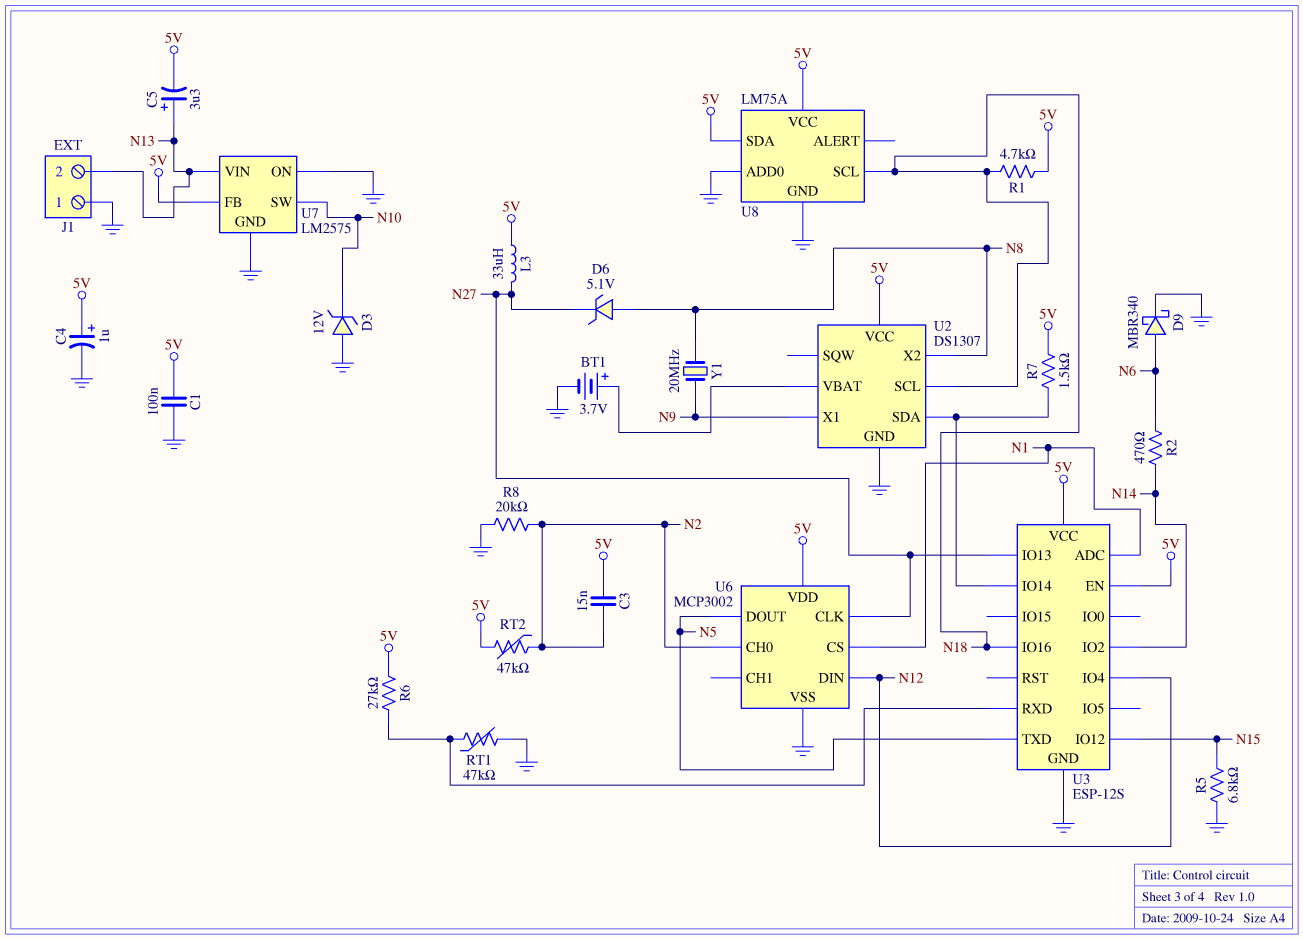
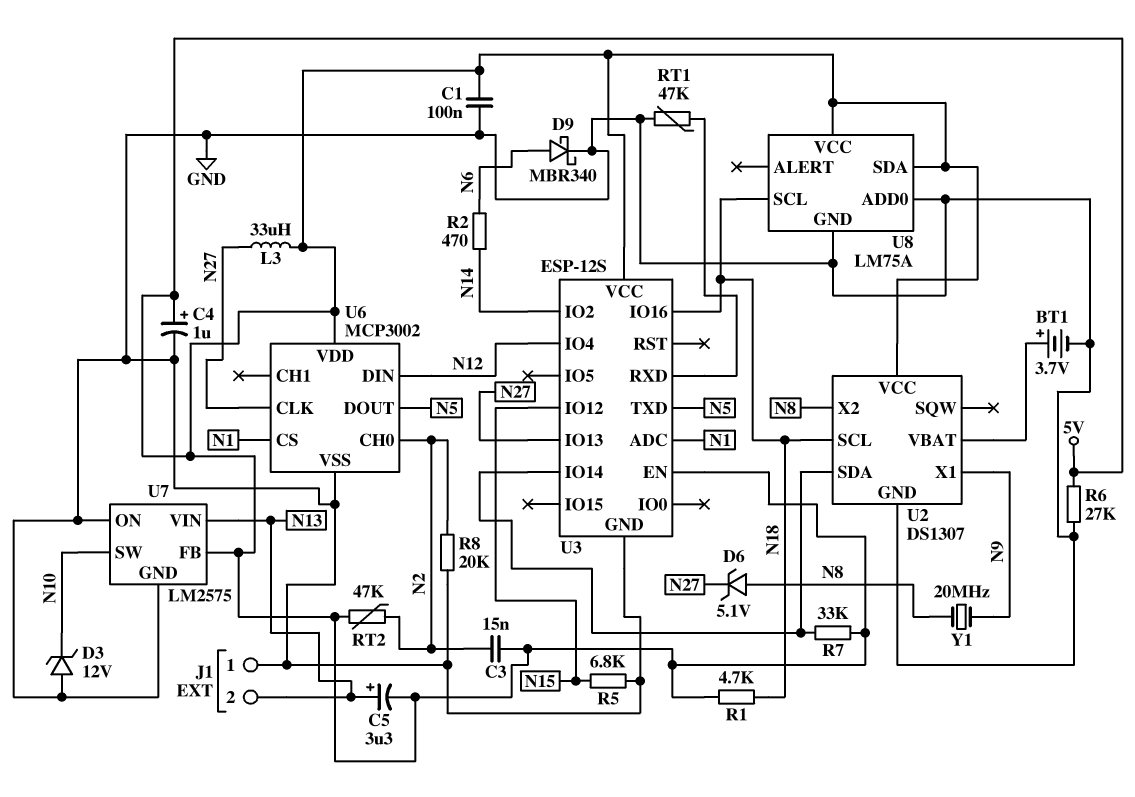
R6: 27k (5V, U3/RXD) -> 27k (5V, GND)
R7: 1.5k (5V, U2/SDA) -> 33k (5V, U2/SDA)

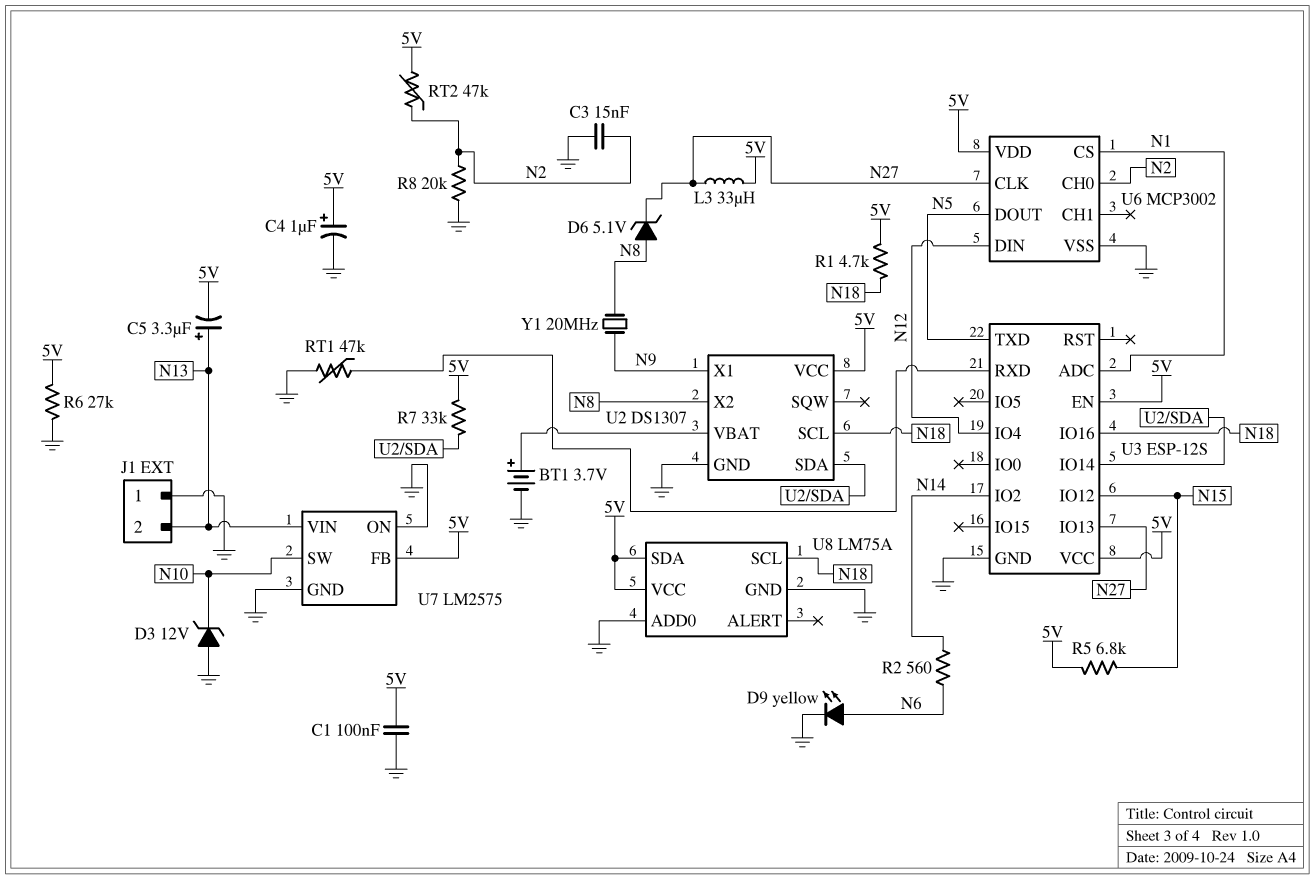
C3: 15nF (5V, N2) -> 15nF (GND, N2)
D9: schottky MBR340 (A N6, K GND) -> LED yellow (A N6, K GND)
R2: 470 (N6, N14) -> 560 (N6, N14)
R5: 6.8k (GND, N15) -> 6.8k (5V, N15)

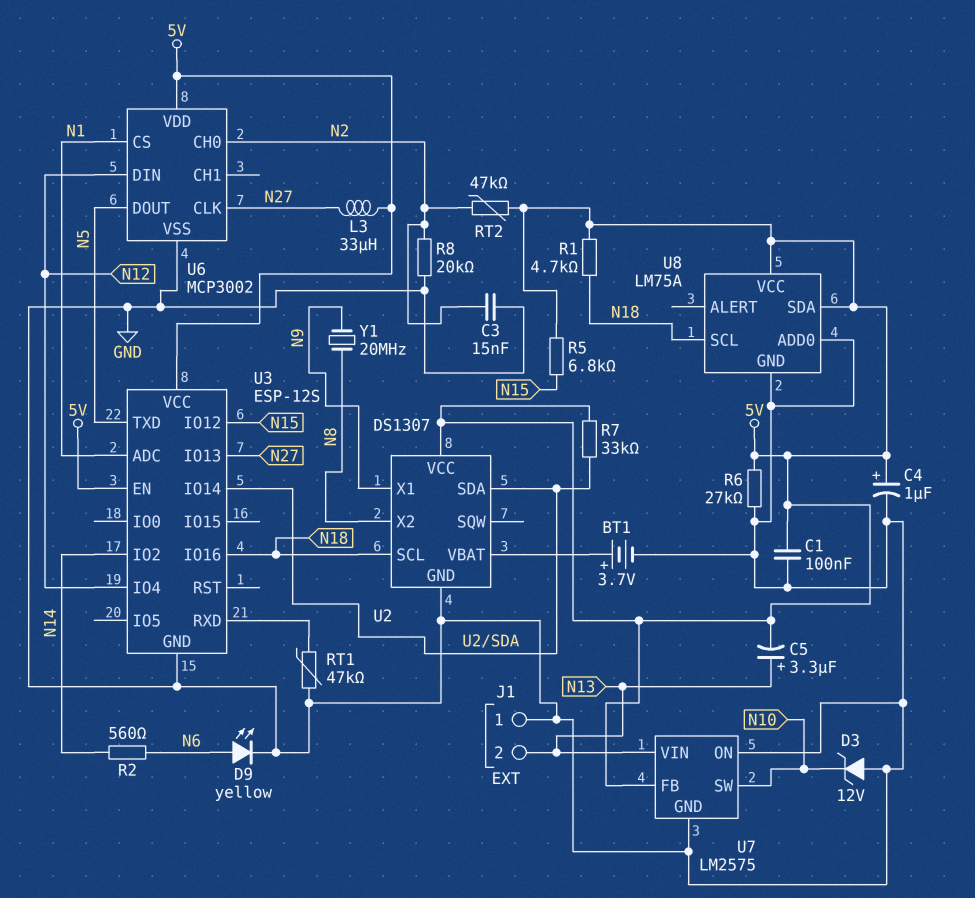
D6: zener 5.1V (A N8, K N27) -> none

